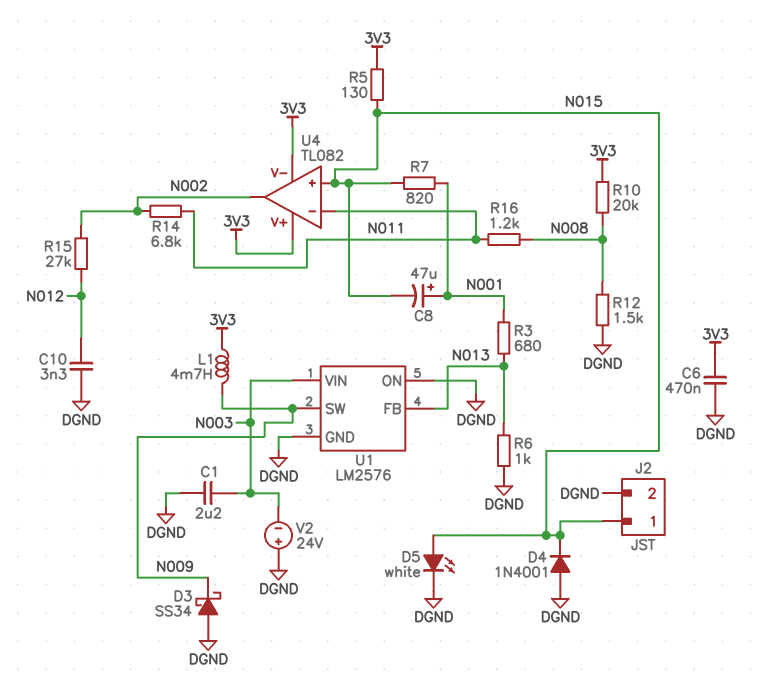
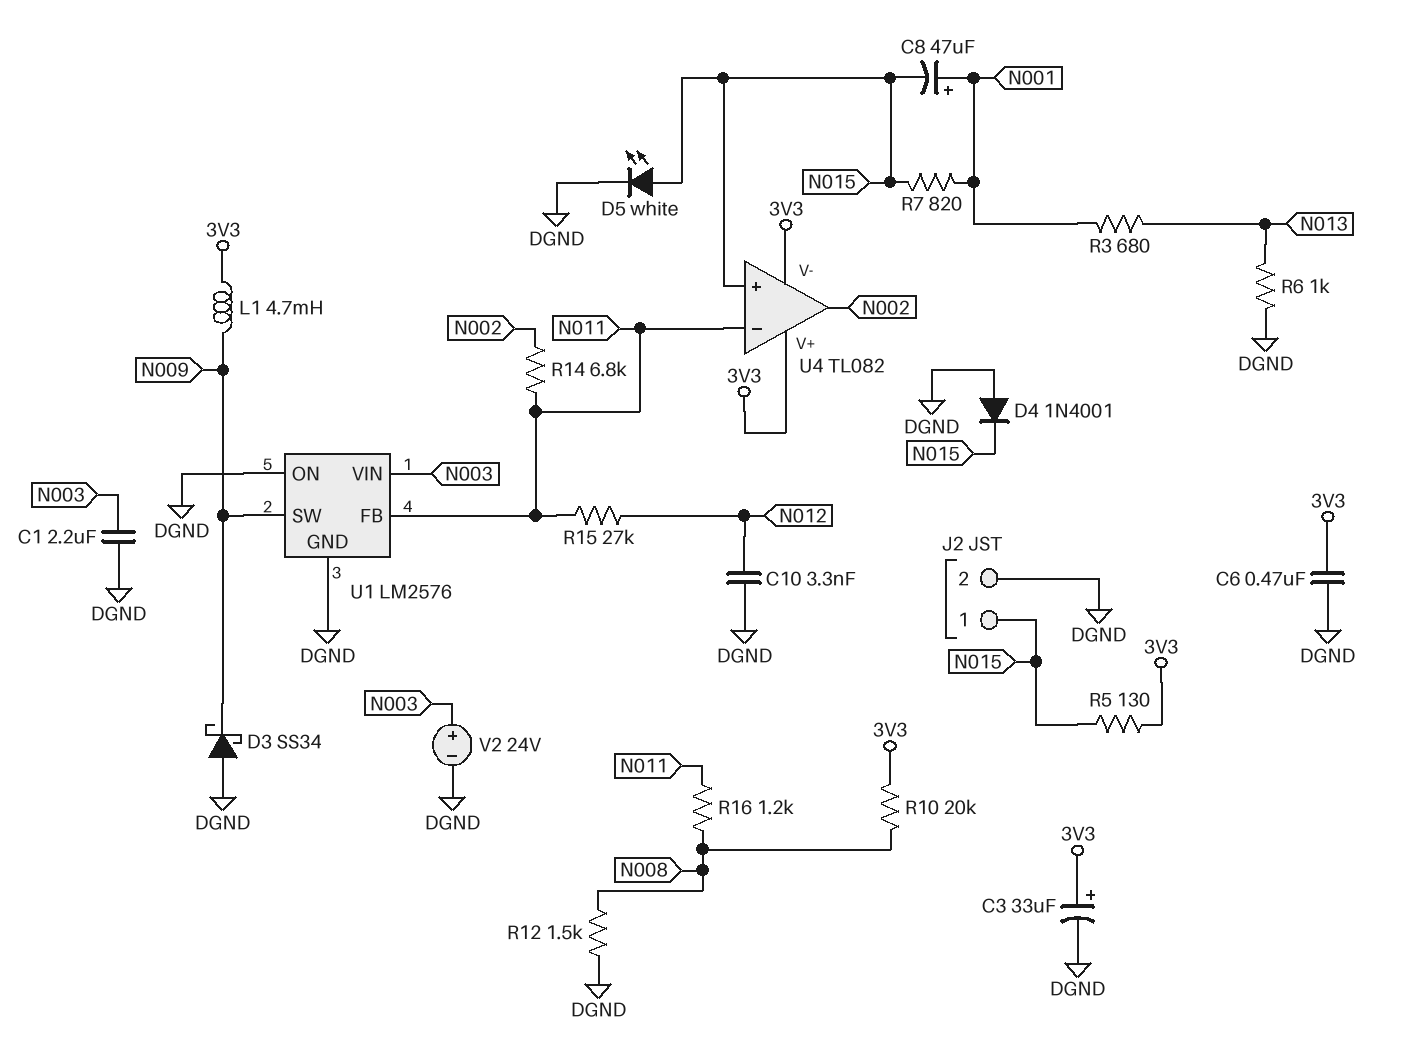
C3: none -> 33uF (plus 3V3, minus DGND)
R15: 27k (N002, N012) -> 27k (N011, N012)
U1 pin FB: N013 -> N011
V2: 24V (plus DGND, minus N003) -> 24V (plus N003, minus DGND)

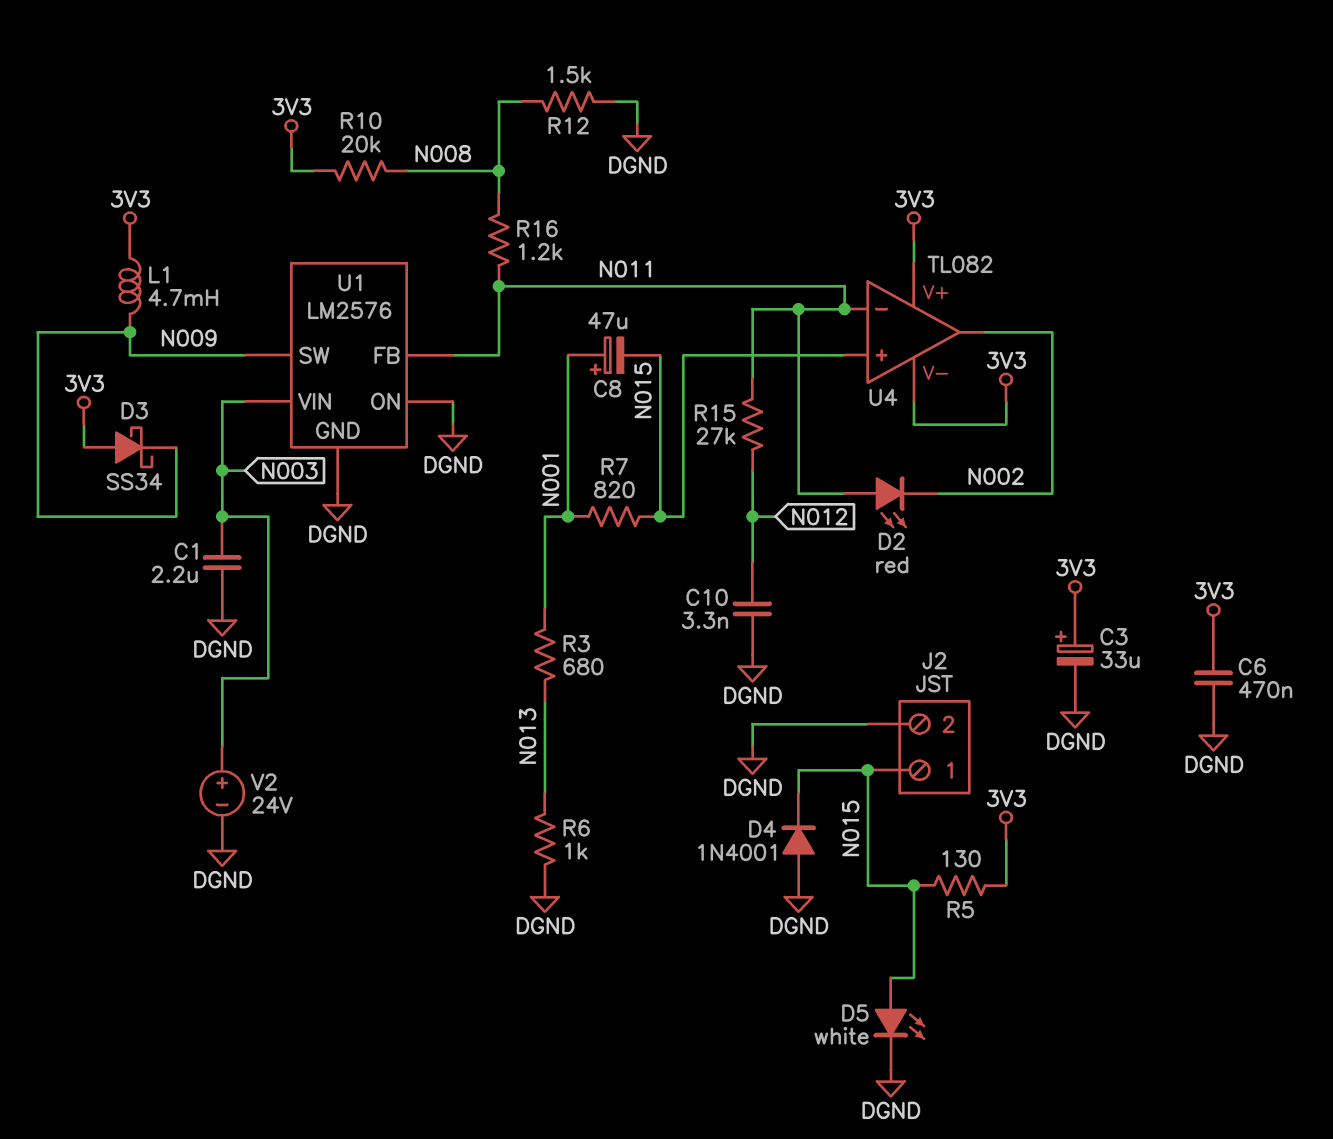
D2: none -> LED red (A N011, K N002)
D3: schottky SS34 (A DGND, K N009) -> schottky SS34 (A 3V3, K N009)
R14: 6.8k (N002, N011) -> none

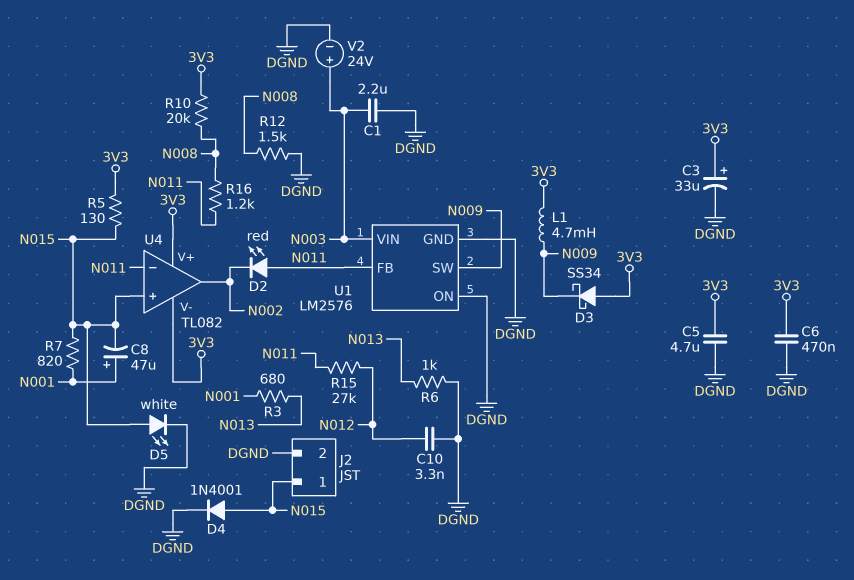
C5: none -> 4.7uF (3V3, DGND)
D4: diode 1N4001 (A DGND, K N015) -> diode 1N4001 (A N015, K DGND)

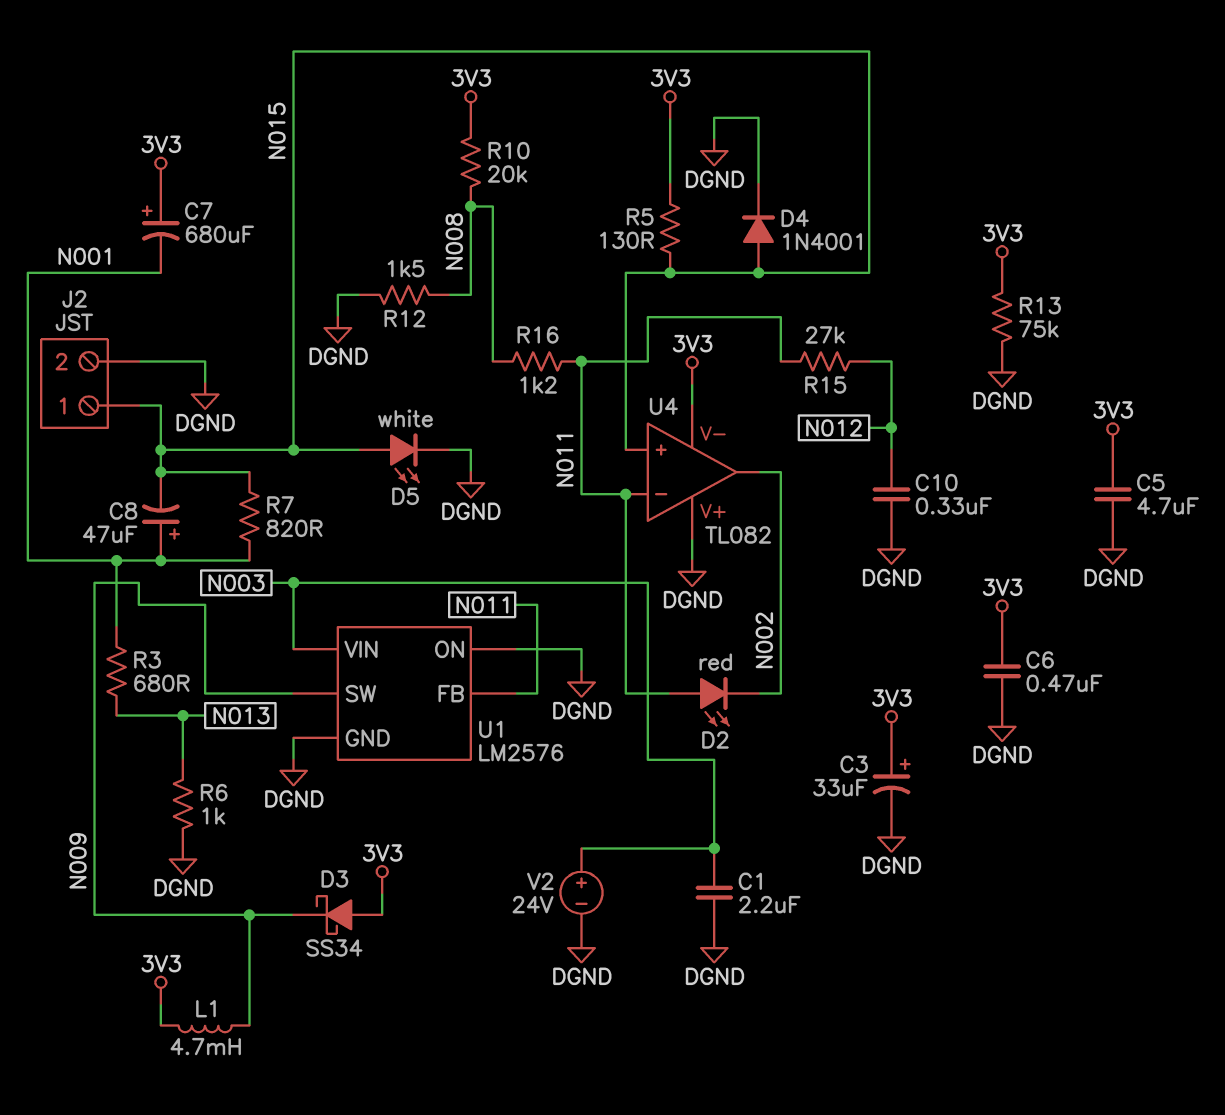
C7: none -> 680uF (plus 3V3, minus N001)
C10: 3.3nF (DGND, N012) -> 330nF (DGND, N012)
R13: none -> 75k (3V3, DGND)
U4 pin V+: 3V3 -> DGND

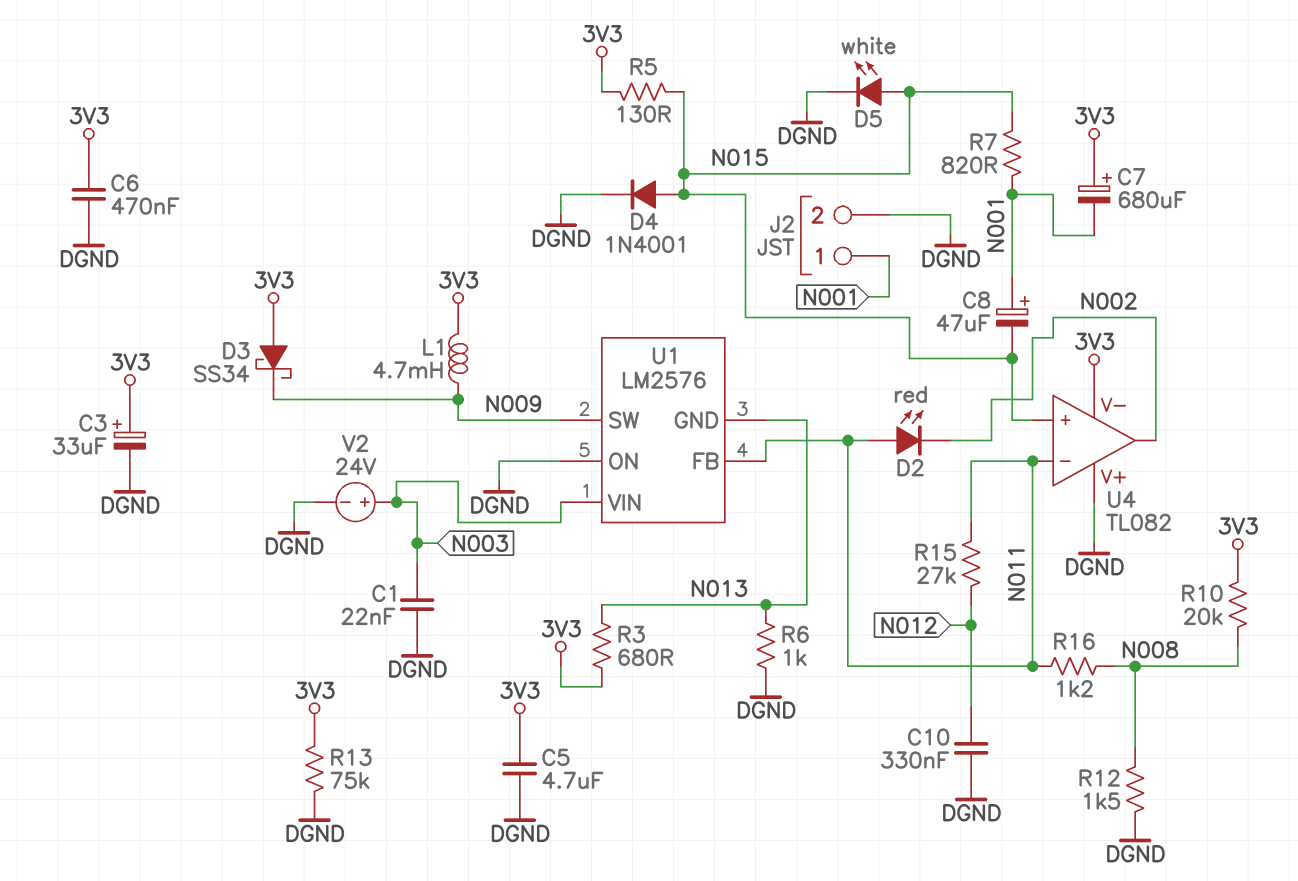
C1: 2.2uF (DGND, N003) -> 22nF (DGND, N003)
J2 pin 1: N015 -> N001
R3: 680 (N001, N013) -> 680 (3V3, N013)
U1 pin GND: DGND -> N013

